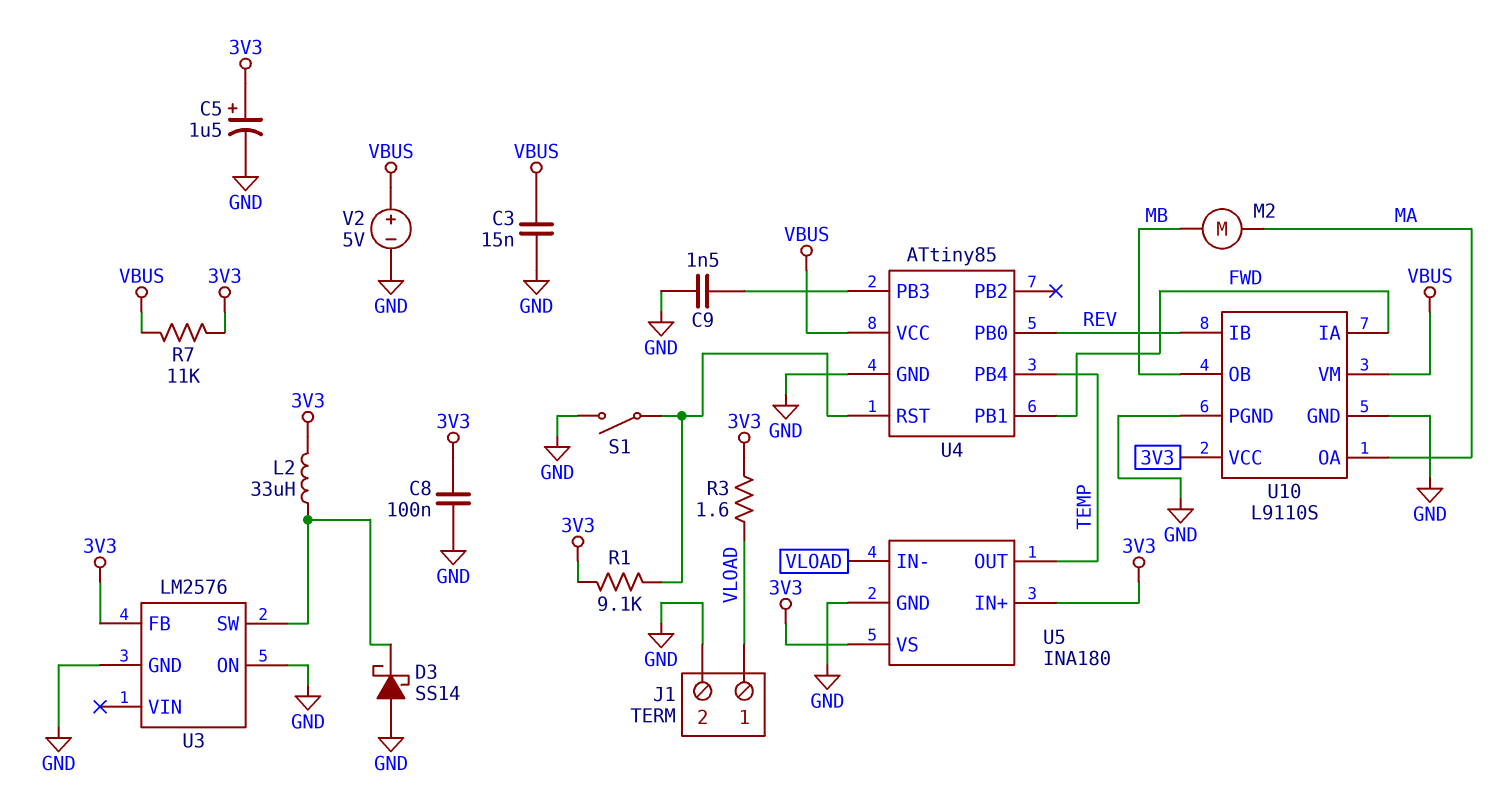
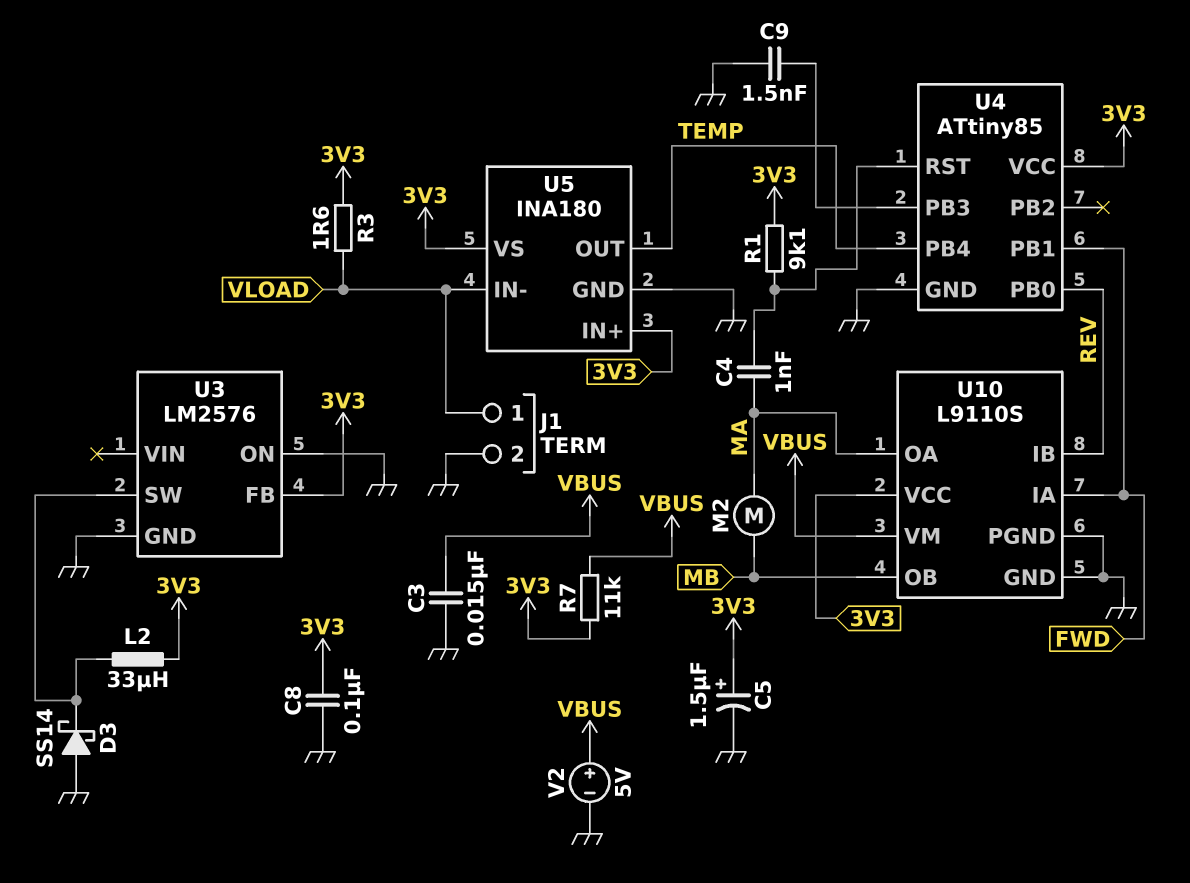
C4: none -> 1nF (MA, U4/RST)
S1: switch (GND, U4/RST) -> none
U4 pin VCC: VBUS -> 3V3

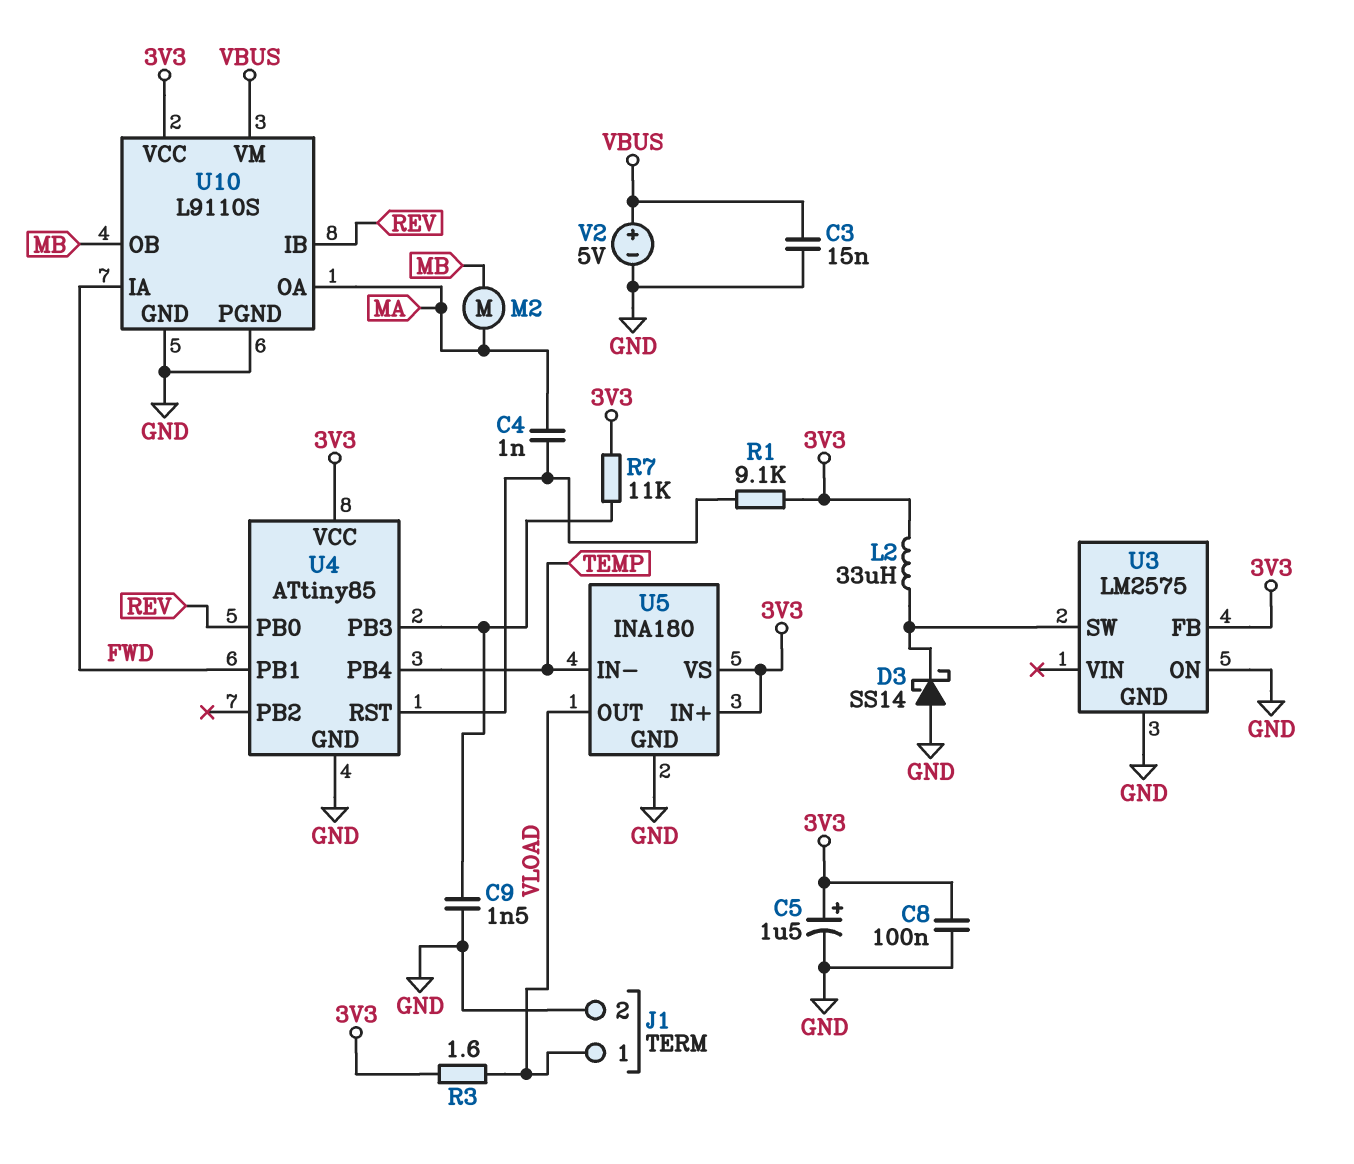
R7: 11k (3V3, VBUS) -> 11k (3V3, U4/PB3)
U3: LM2576 -> LM2575
U5 pin IN-: VLOAD -> TEMP
U5 pin OUT: TEMP -> VLOAD

